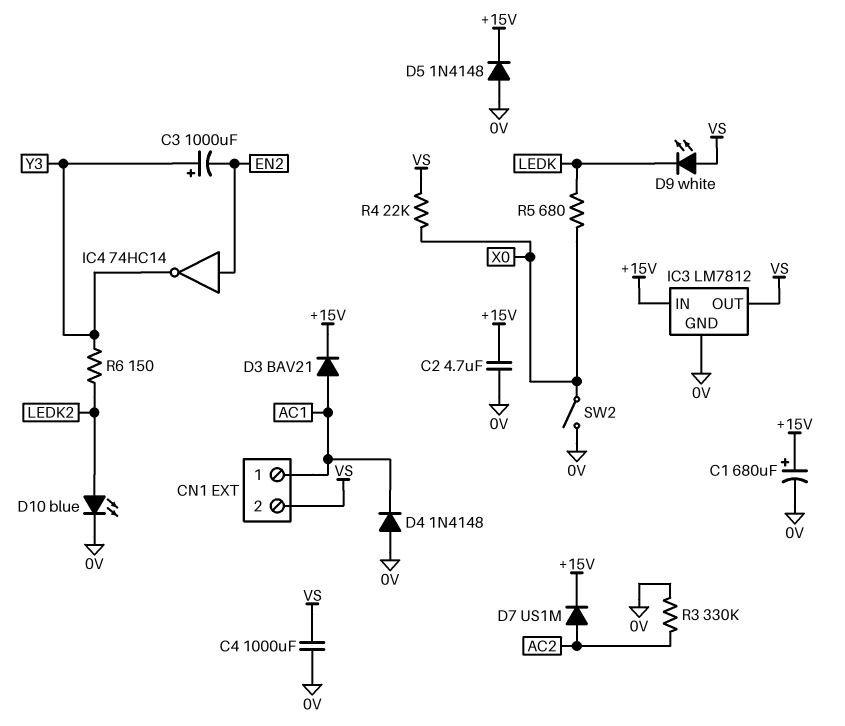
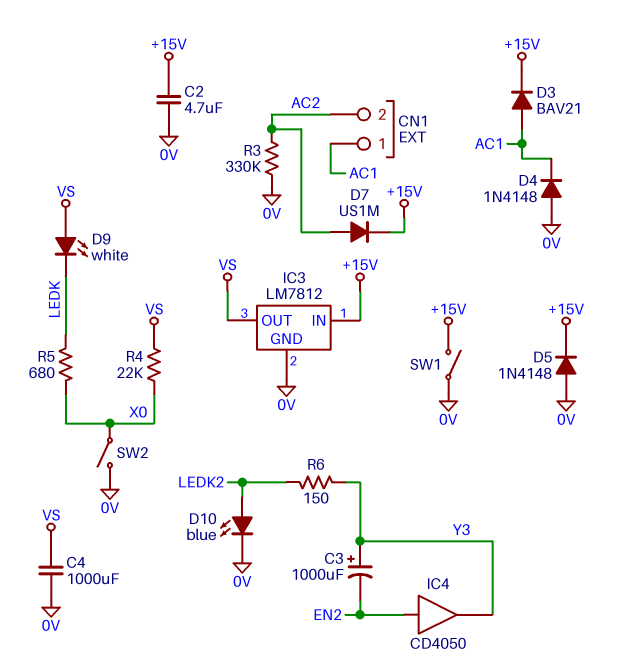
C1: 680uF (plus +15V, minus 0V) -> none
CN1 pin 2: VS -> AC2
IC4: NOT 74HC14 (in EN2, out Y3) -> buffer CD4050 (in EN2, out Y3)
SW1: none -> switch (+15V, 0V)

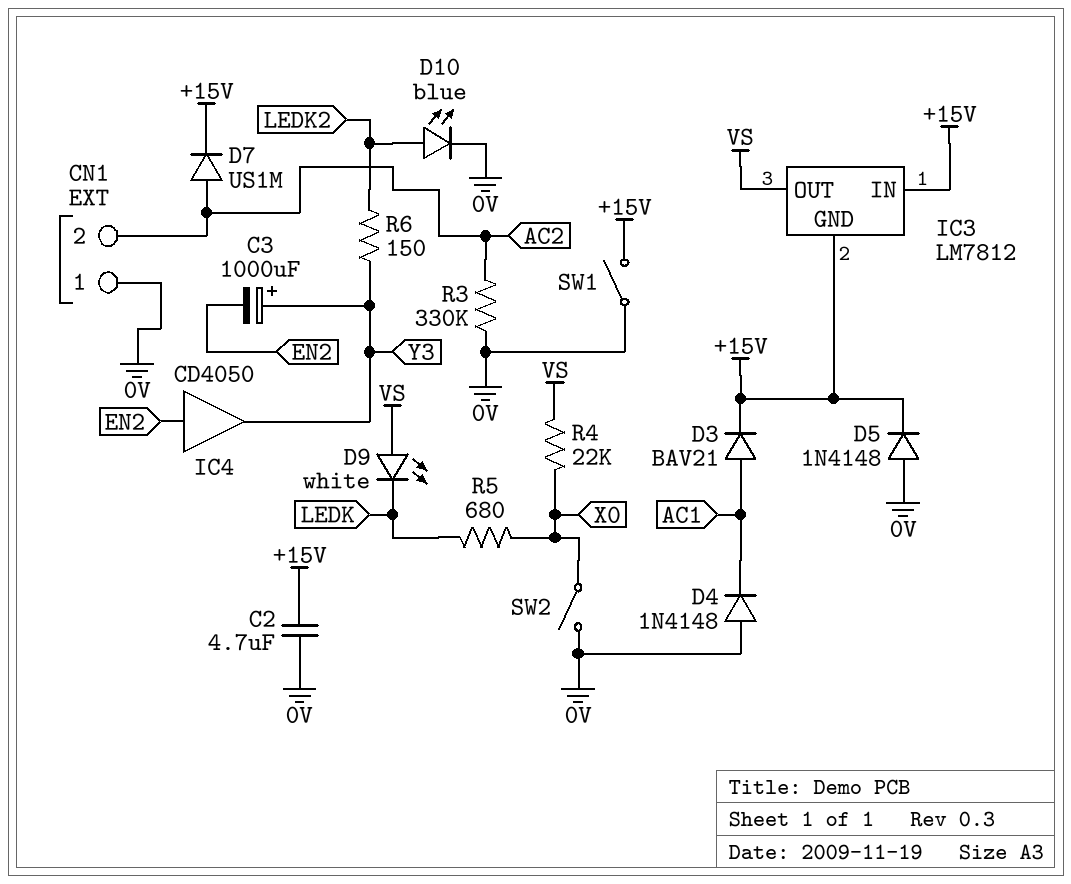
C4: 1000uF (0V, VS) -> none
CN1 pin 1: AC1 -> 0V
IC3 pin GND: 0V -> +15V

